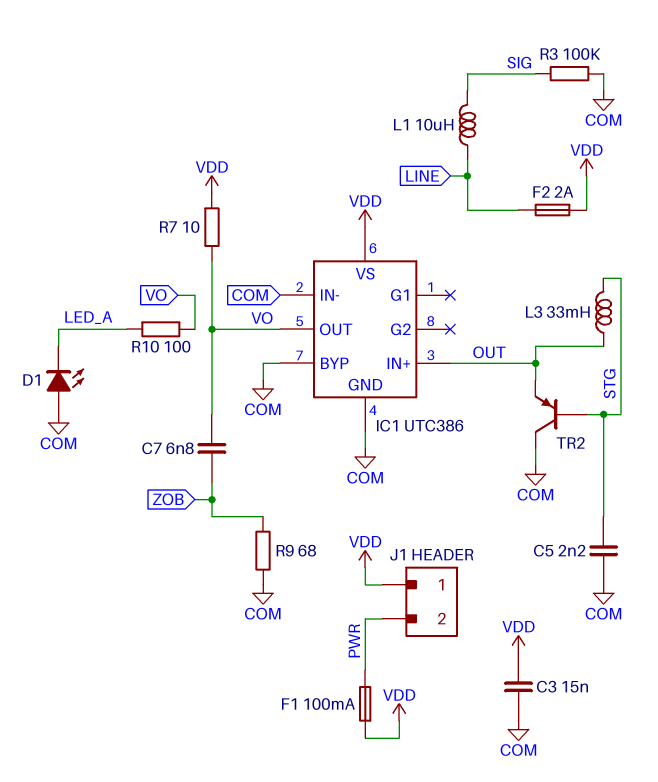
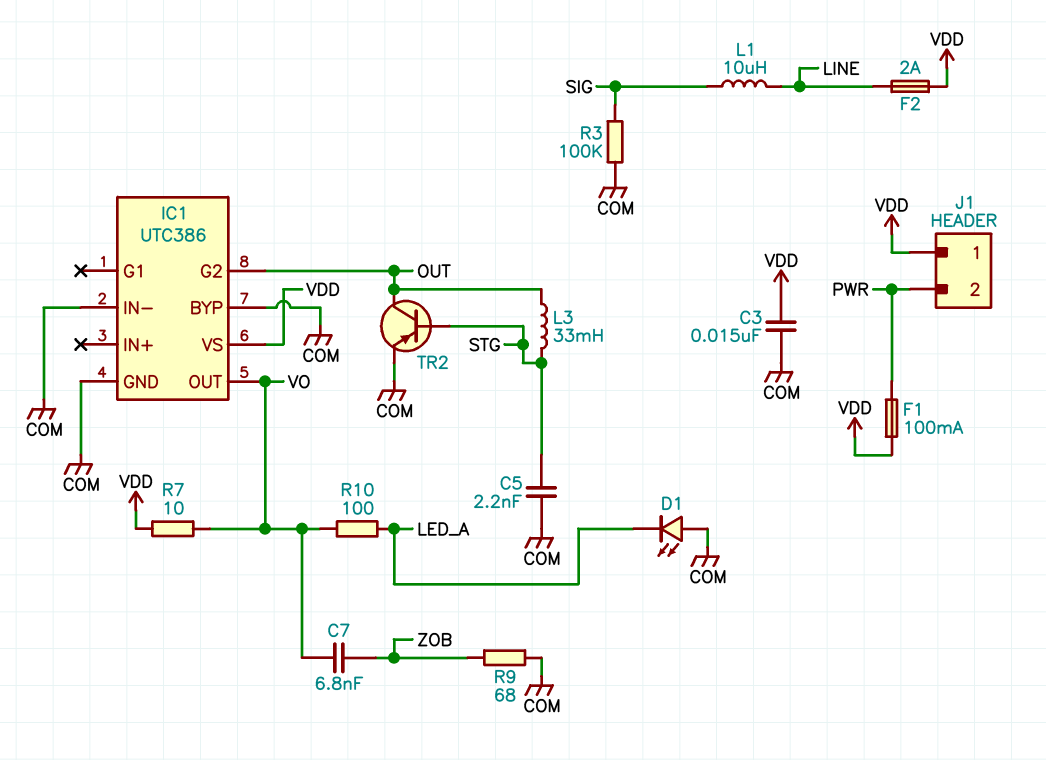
IC1 pin G2: none -> OUT
IC1 pin IN+: OUT -> none
TR2: PNP (B STG, C COM, E OUT) -> PNP (B STG, C OUT, E COM)

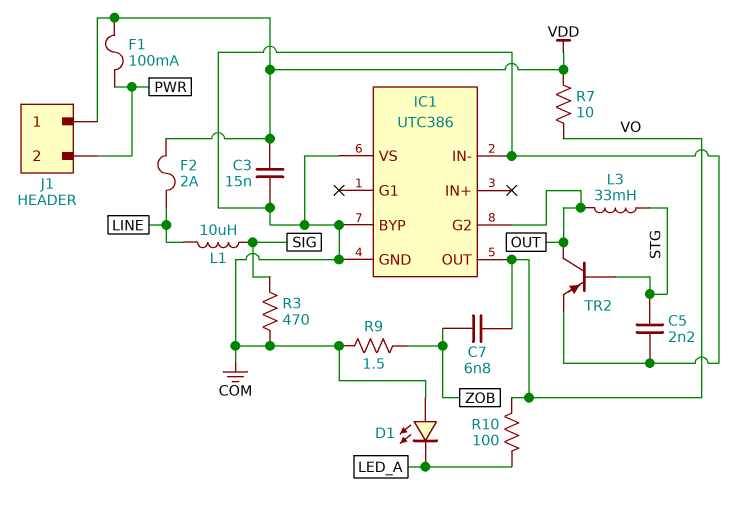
IC1 pin VS: VDD -> COM
R3: 100k (COM, SIG) -> 470 (COM, SIG)
R9: 68 (COM, ZOB) -> 1.5 (COM, ZOB)

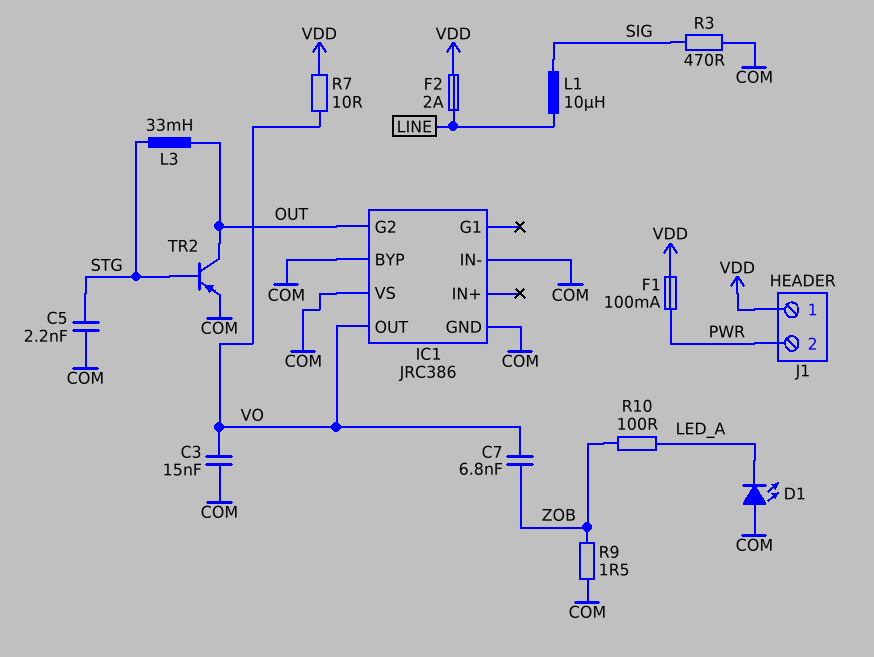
C3: 15nF (COM, VDD) -> 15nF (COM, VO)
IC1: UTC386 -> JRC386
R10: 100 (LED_A, VO) -> 100 (LED_A, ZOB)

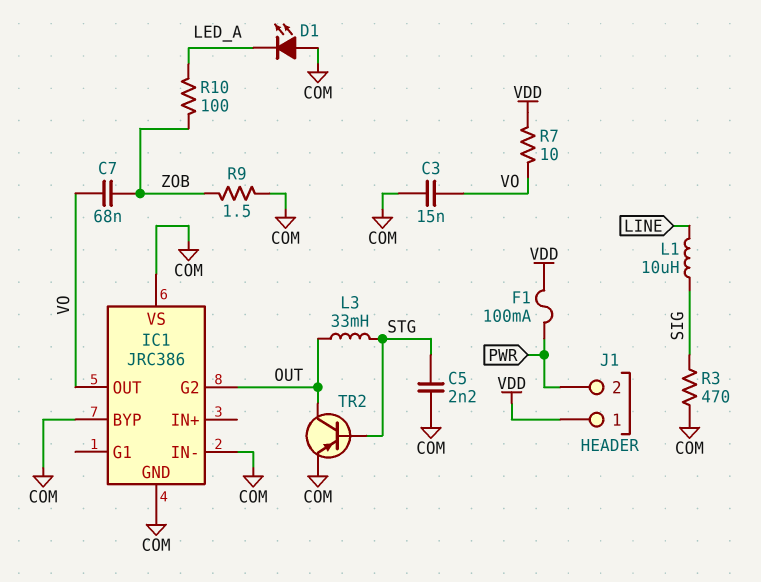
C7: 6.8nF (VO, ZOB) -> 68nF (VO, ZOB)
F2: 2A (LINE, VDD) -> none

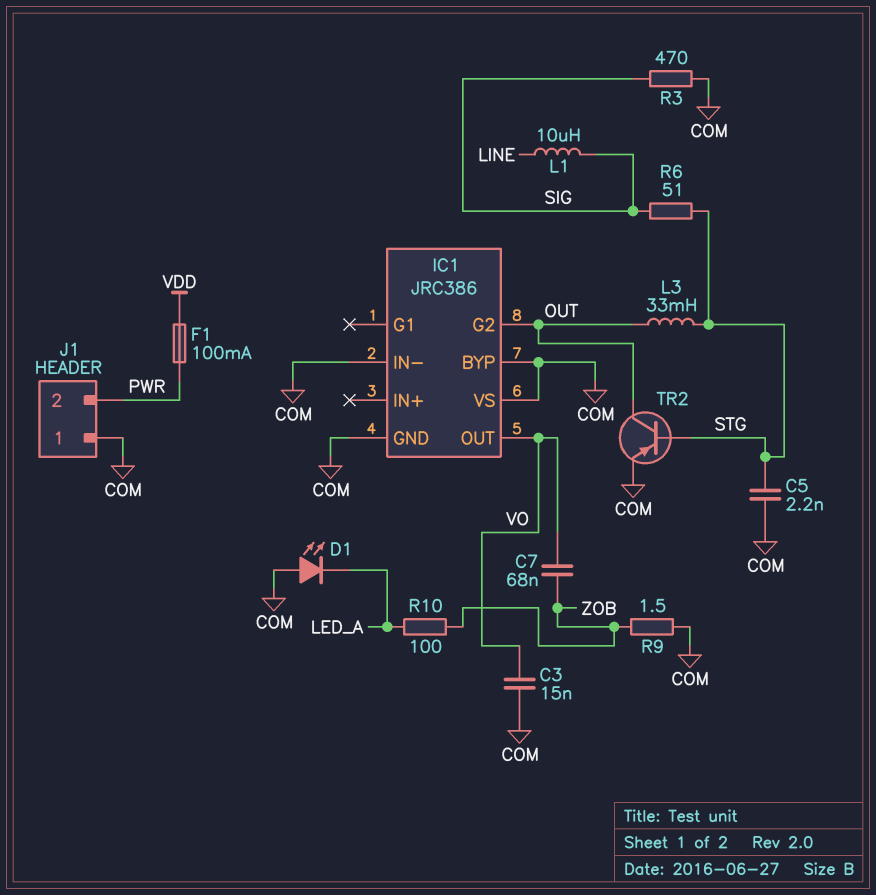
J1 pin 1: VDD -> COM
R6: none -> 51 (SIG, STG)
R7: 10 (VDD, VO) -> none

